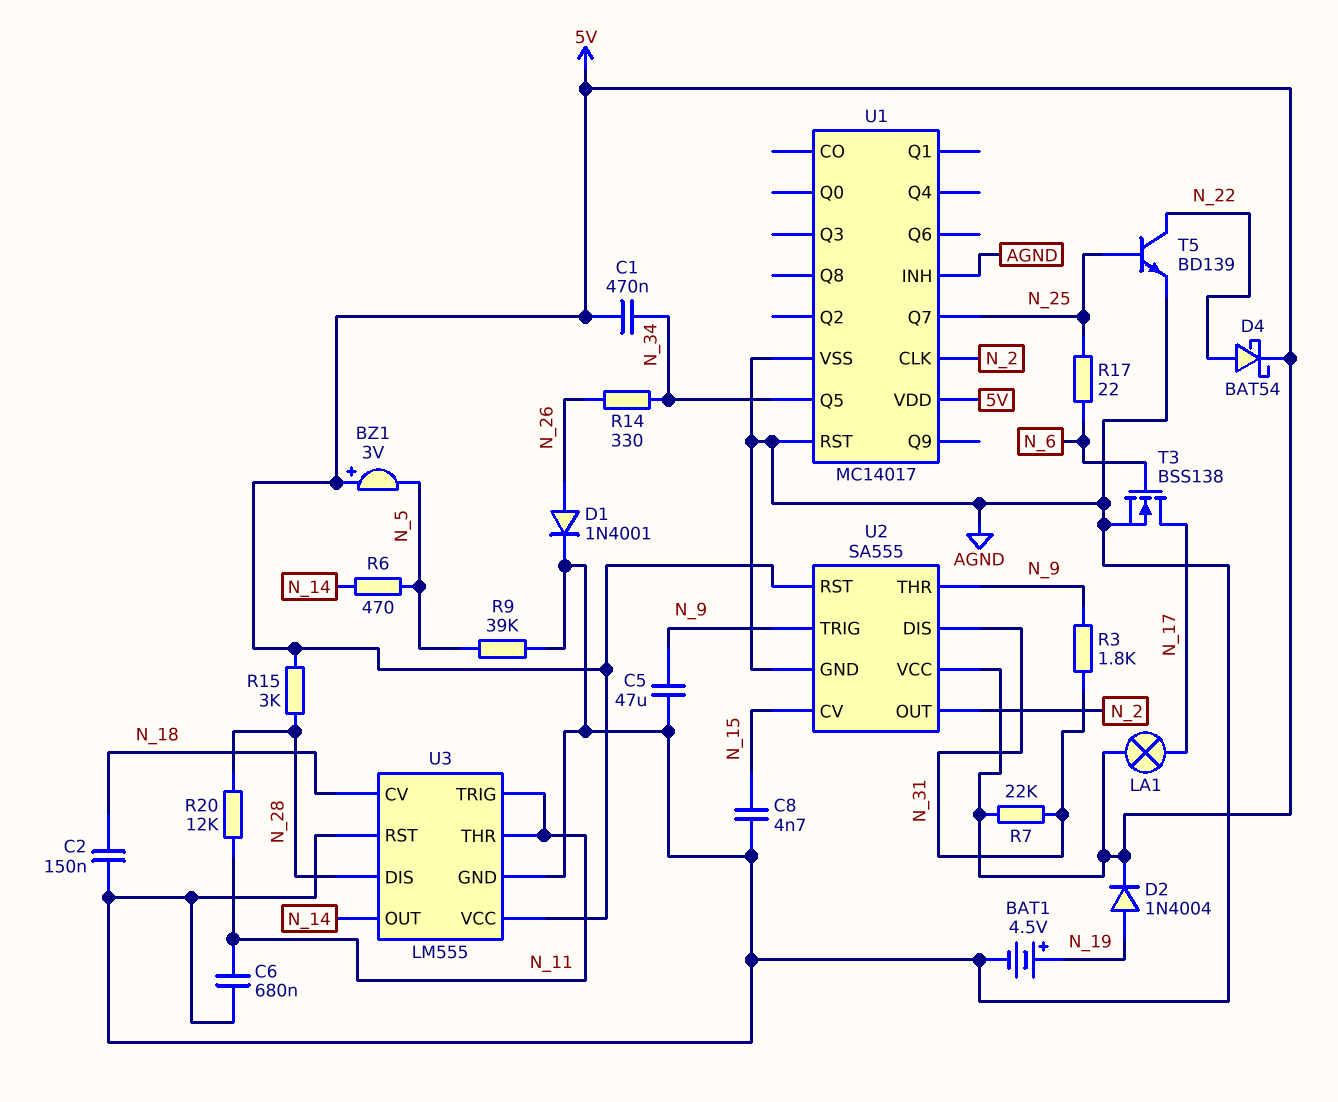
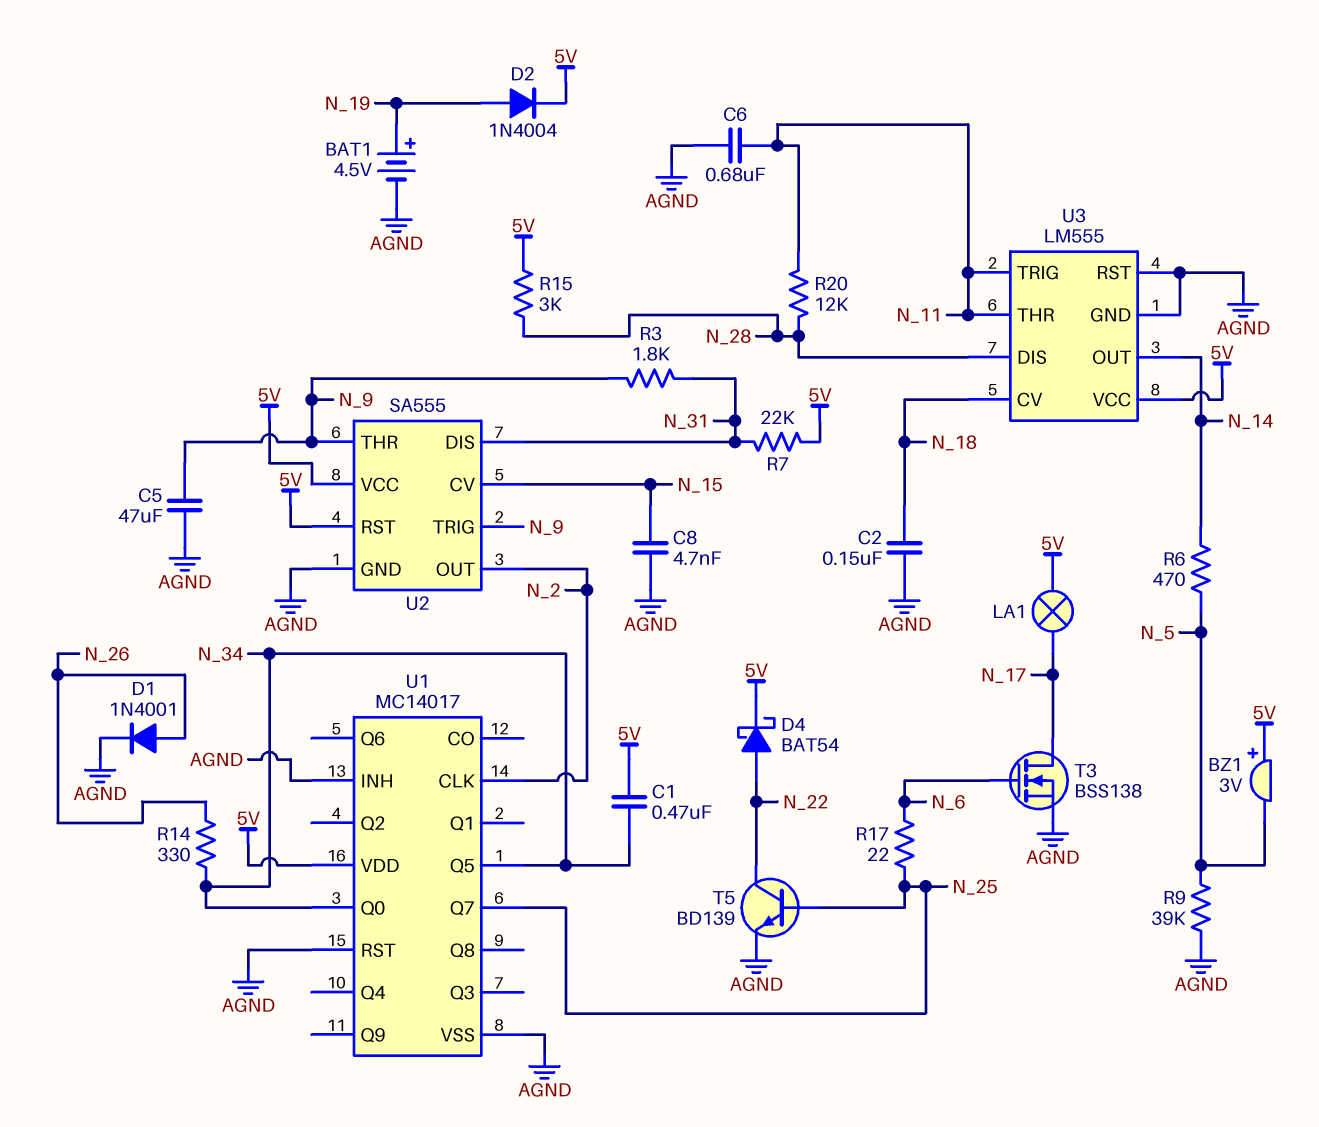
U1 pin Q0: none -> N_34

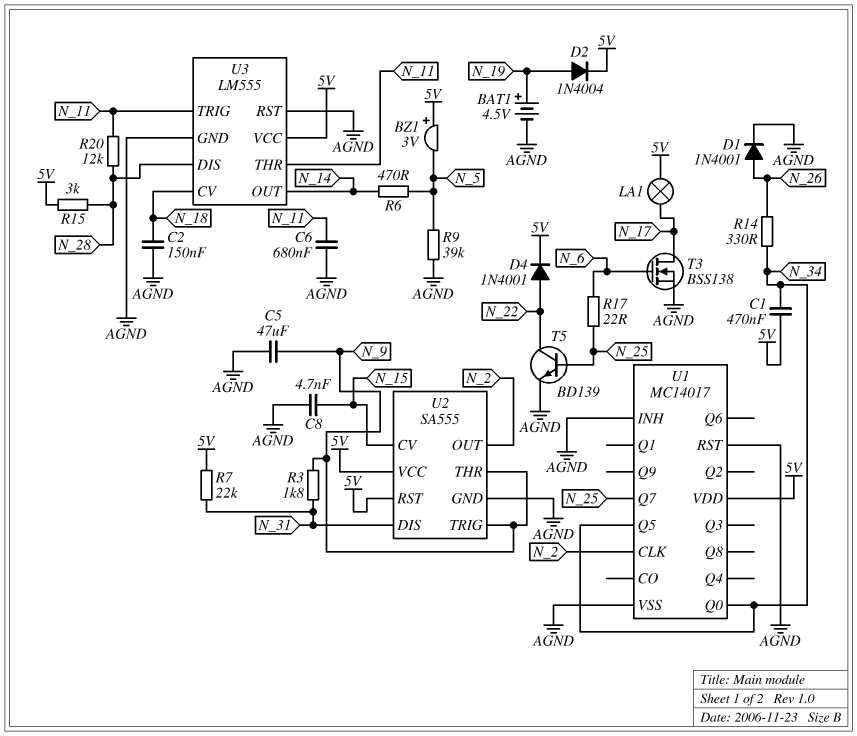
D4: schottky BAT54 (A N_22, K 5V) -> diode 1N4001 (A N_22, K 5V)

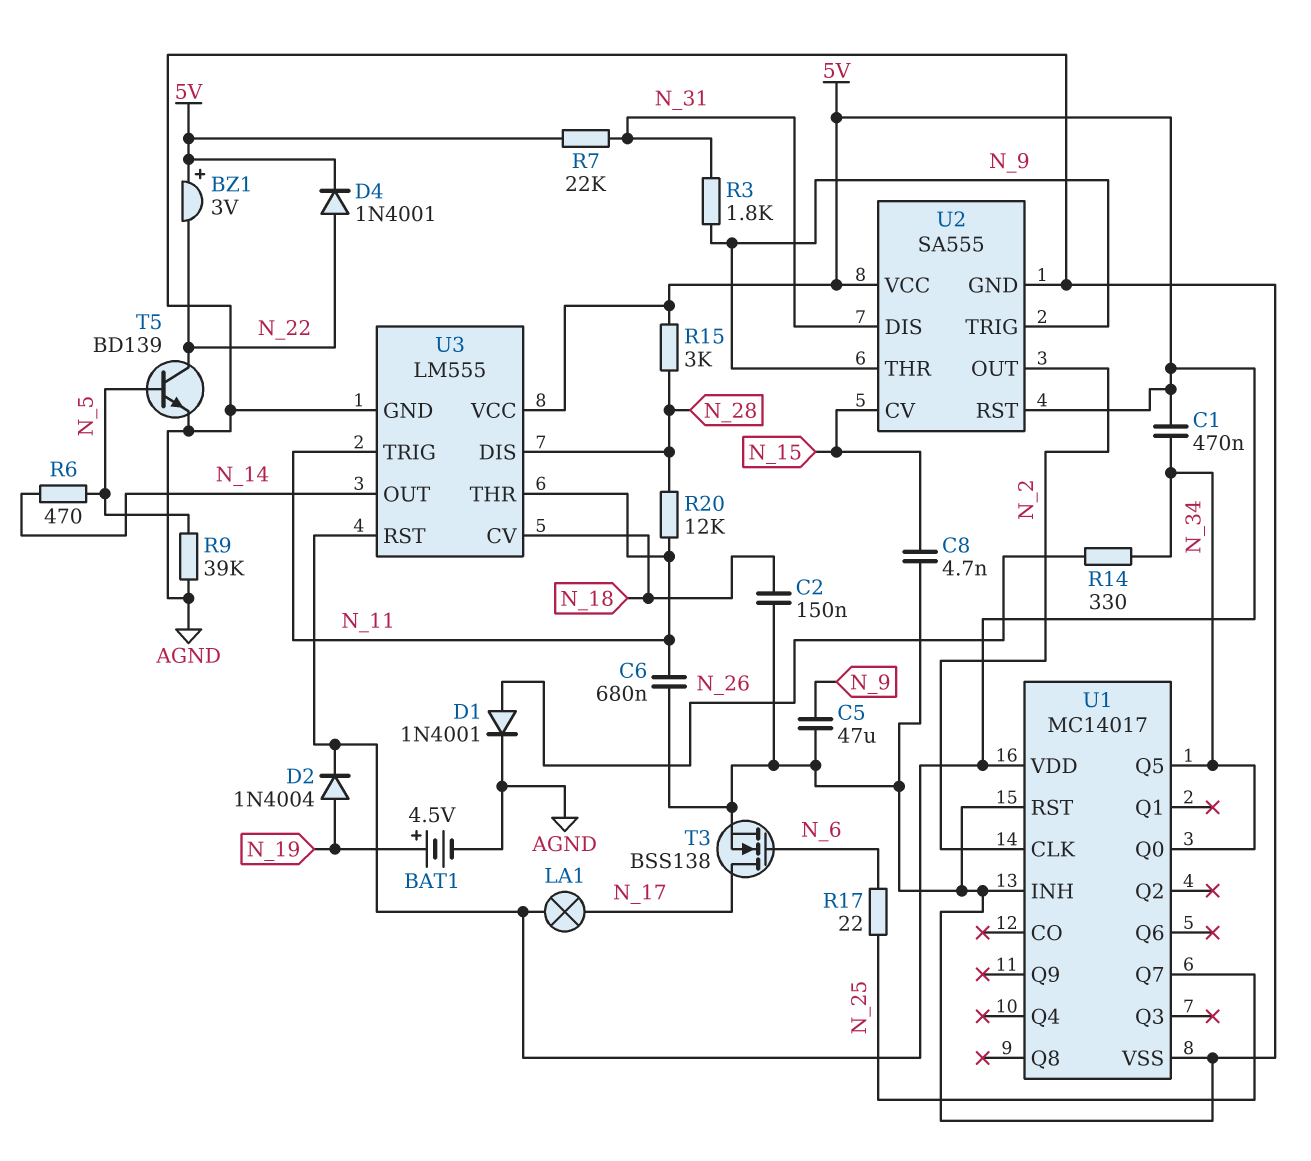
BZ1: buzzer 3V (plus 5V, minus N_5) -> buzzer 3V (plus 5V, minus N_22)
T5: NPN BD139 (B N_25, C N_22, E AGND) -> NPN BD139 (B N_5, C N_22, E AGND)
U3 pin RST: AGND -> 5V

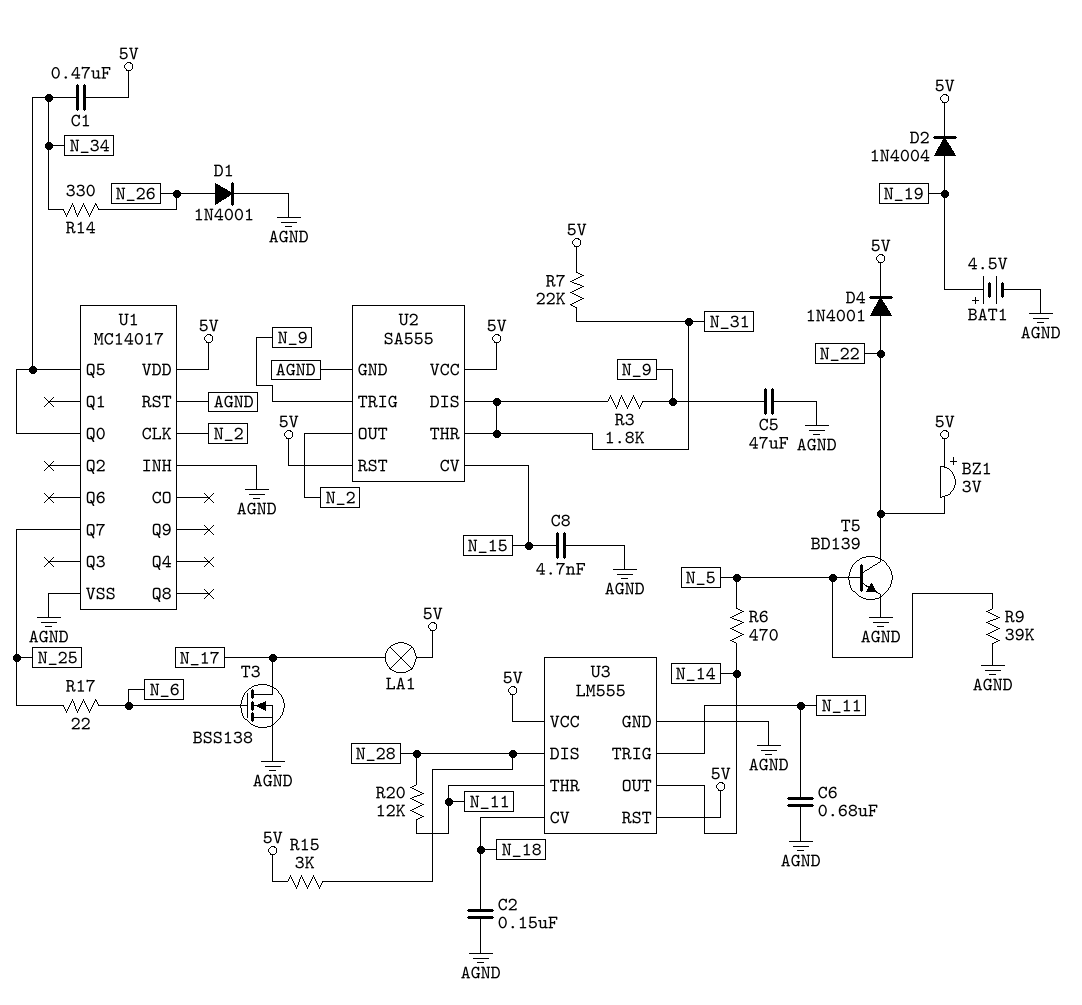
U2 pin THR: N_9 -> N_31

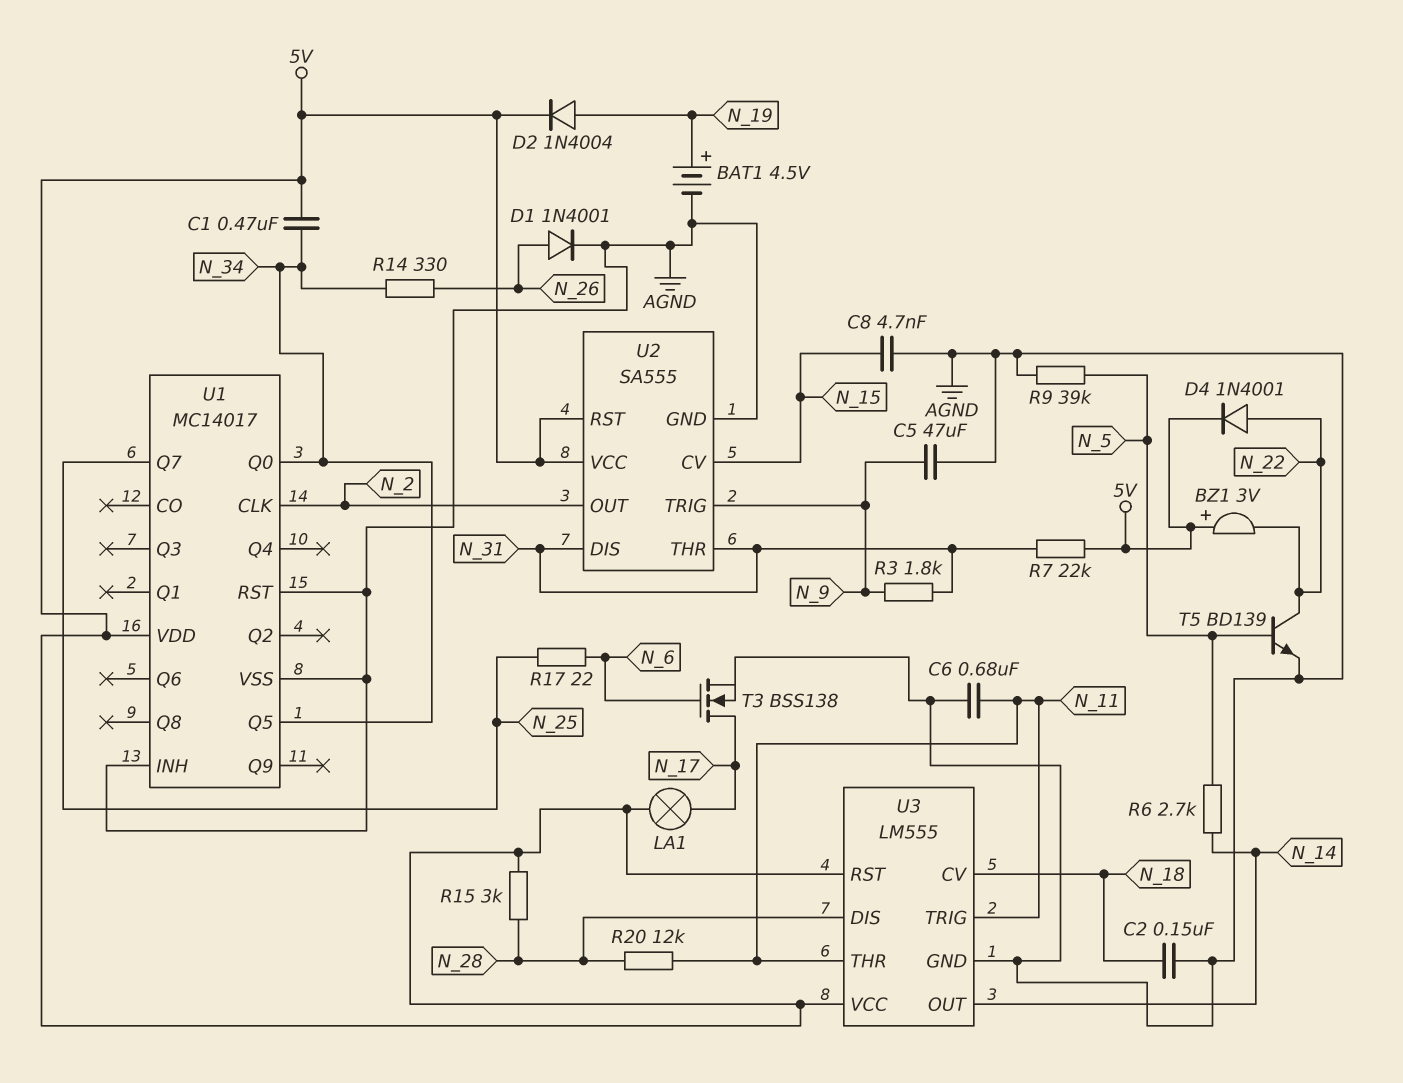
R6: 470 (N_5, N_14) -> 2.7k (N_5, N_14)

